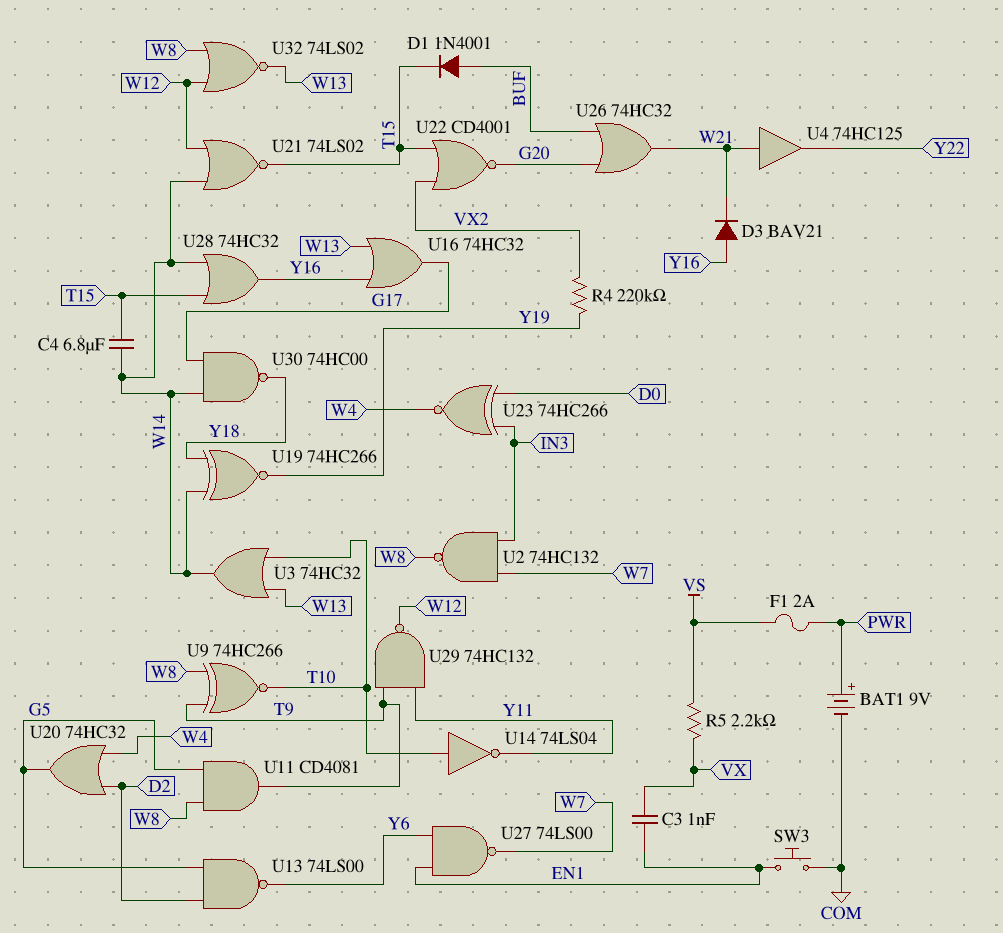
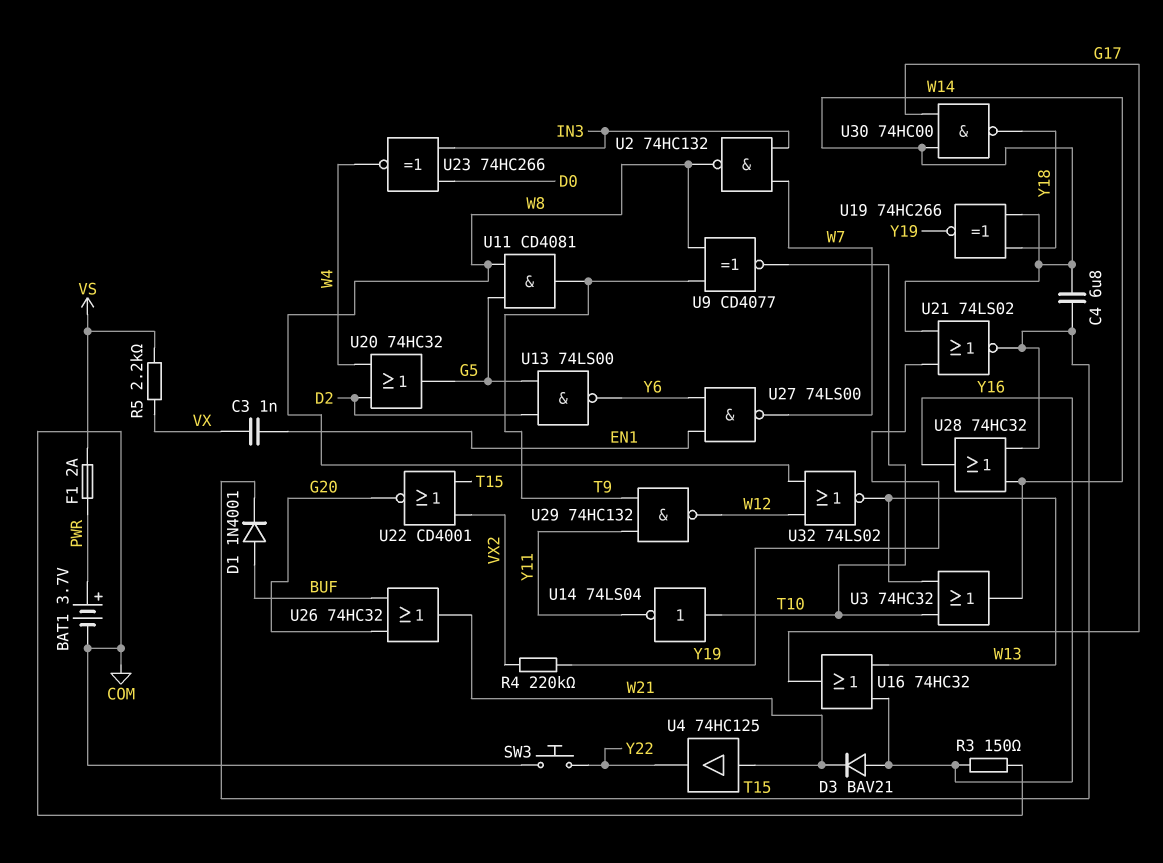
BAT1: 9V (plus PWR, minus COM) -> 3.7V (plus PWR, minus COM)
R3: none -> 150 (COM, Y16)
SW3: button (COM, EN1) -> button (COM, Y22)
U9: XNOR 74HC266 (in T9, in W8, out T10) -> XNOR CD4077 (in T9, in W8, out T10)
U21: NOR 74LS02 (in W12, in W14, out T15) -> NOR 74LS02 (in W14, in Y19, out T15)

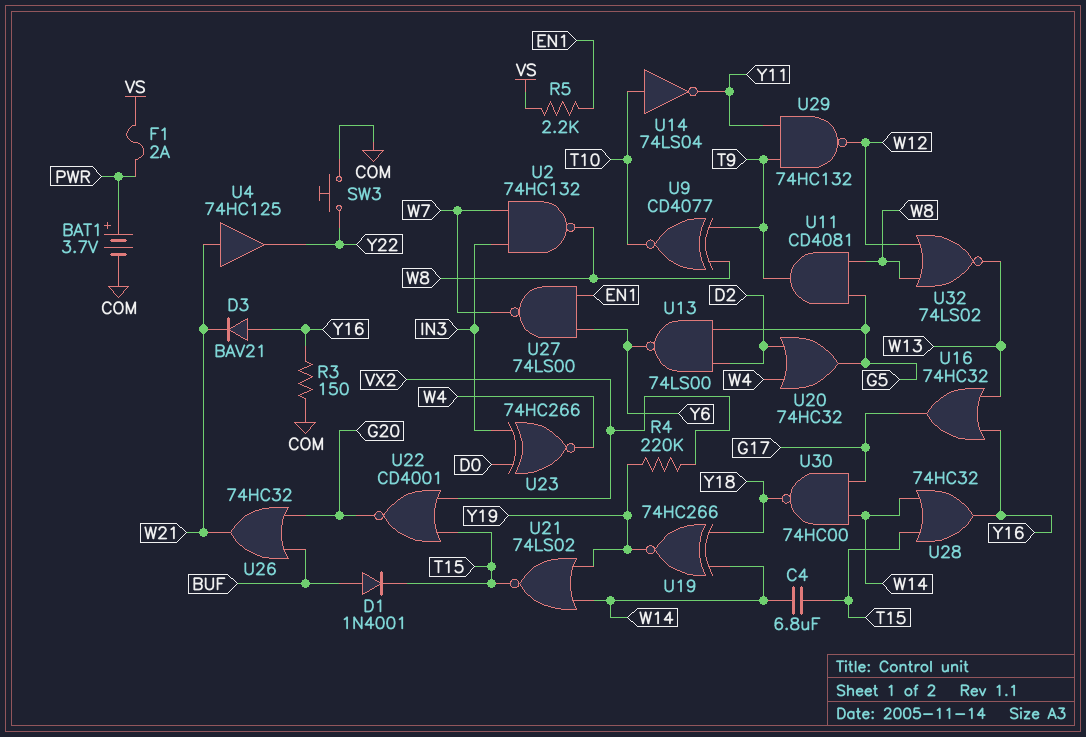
C3: 1nF (EN1, VX) -> none
R5: 2.2k (VS, VX) -> 2.2k (EN1, VS)
U3: OR 74HC32 (in T10, in W13, out W14) -> none

